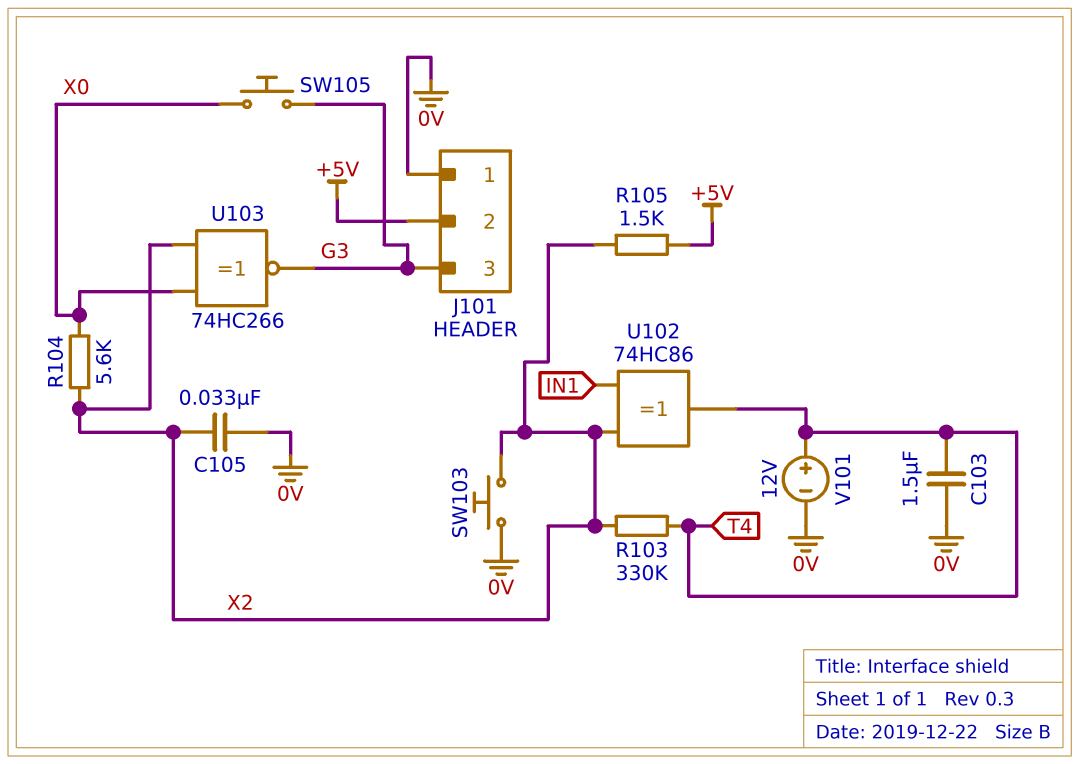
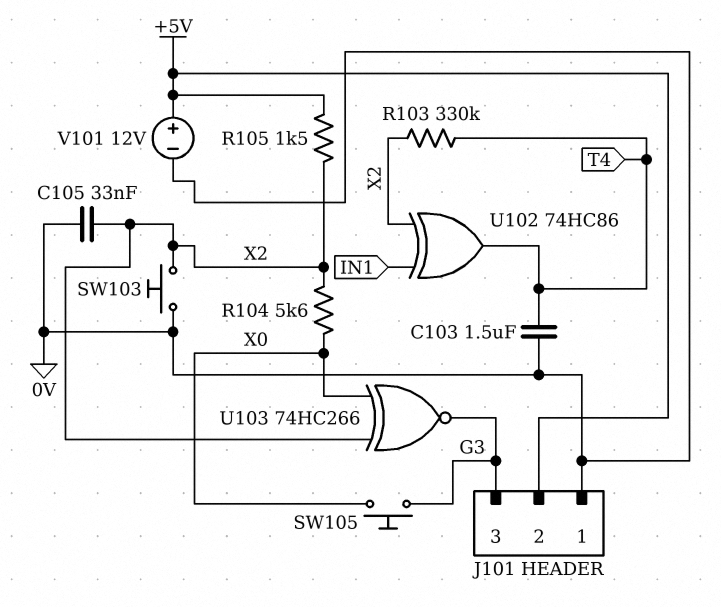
V101: 12V (plus T4, minus 0V) -> 12V (plus +5V, minus 0V)

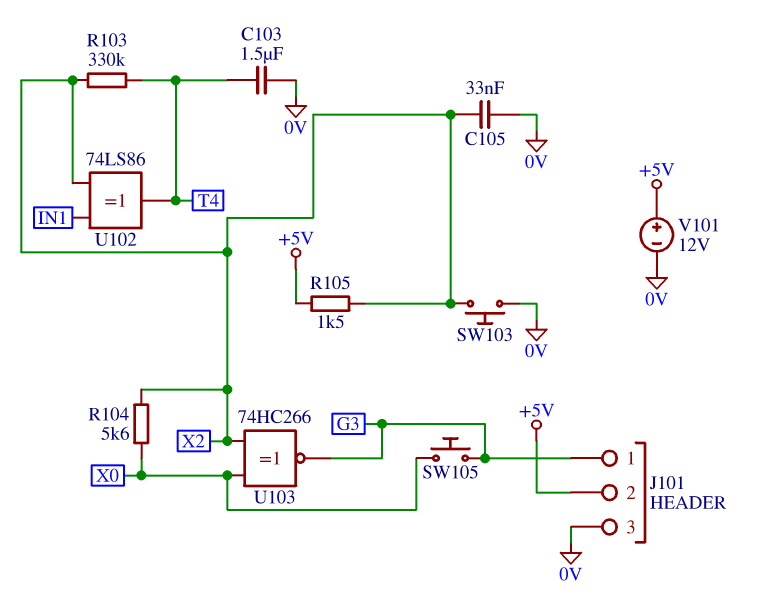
J101 pin 1: 0V -> G3
J101 pin 3: G3 -> 0V
U102: XOR 74HC86 (in IN1, in X2, out T4) -> XOR 74LS86 (in IN1, in X2, out T4)

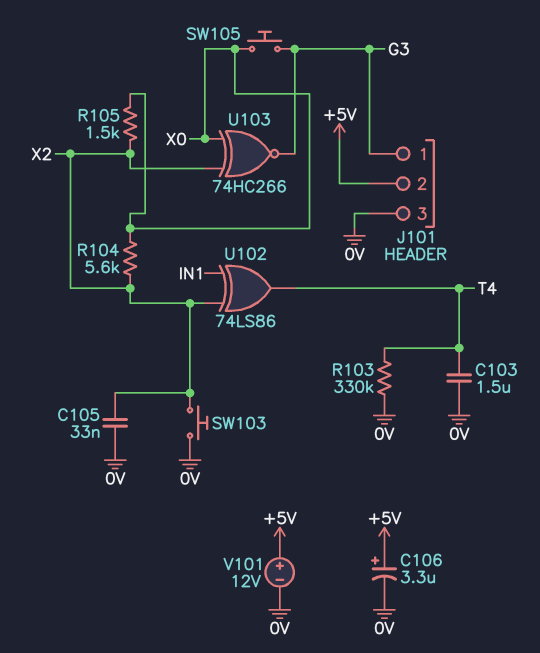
C106: none -> 3.3uF (plus +5V, minus 0V)
R103: 330k (T4, X2) -> 330k (0V, T4)
R105: 1.5k (+5V, X2) -> 1.5k (X0, X2)

